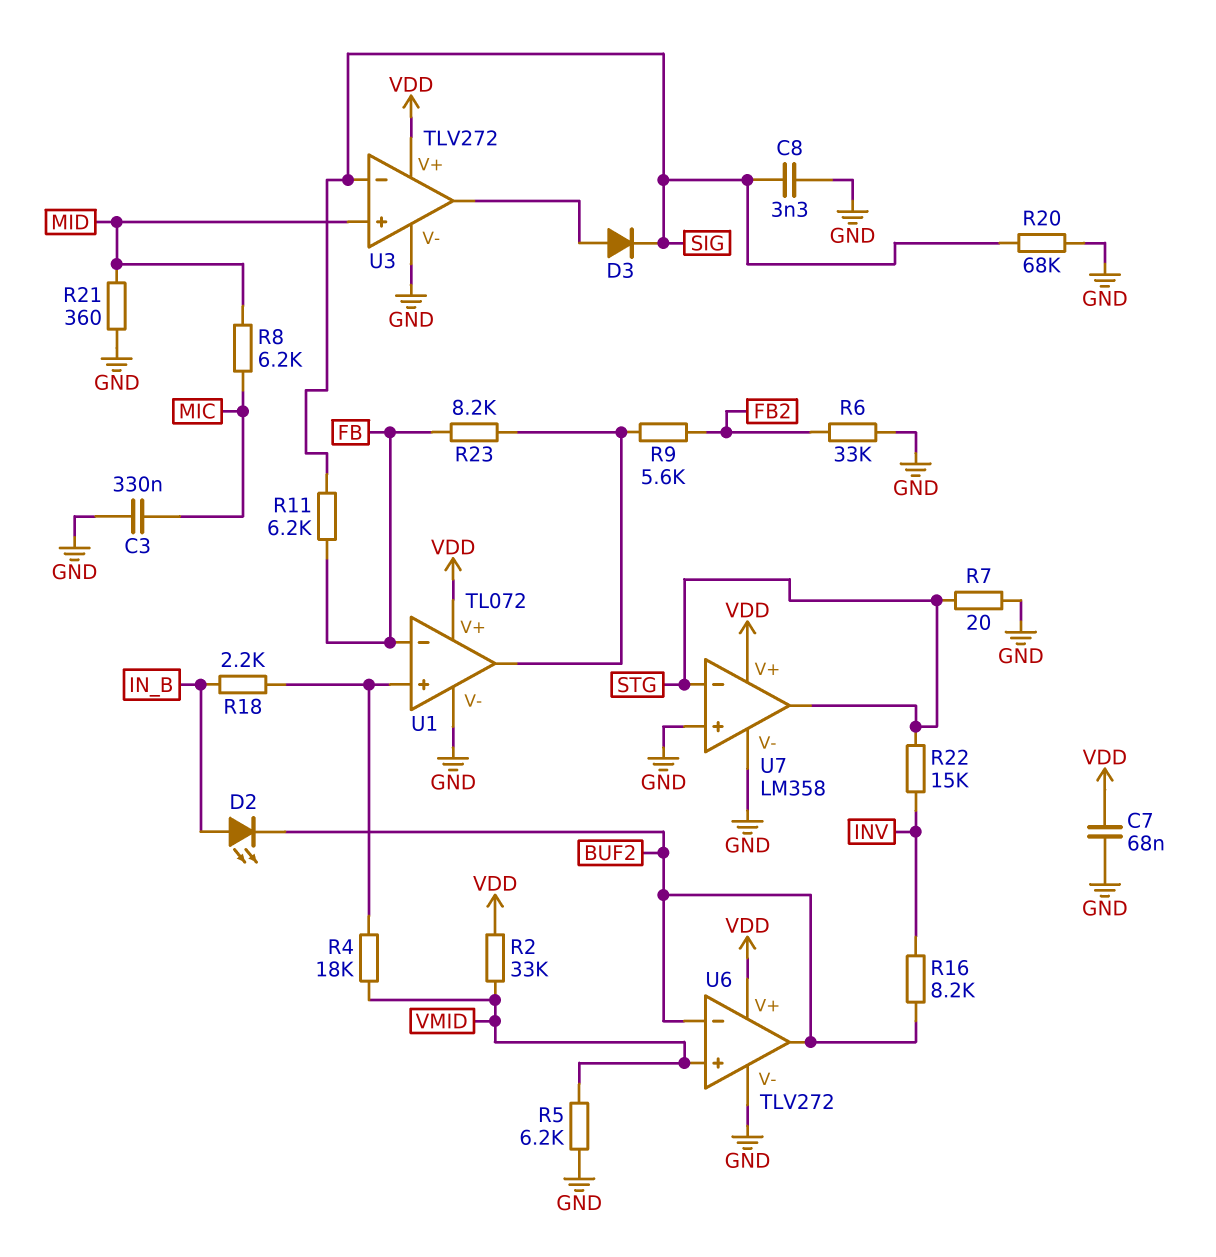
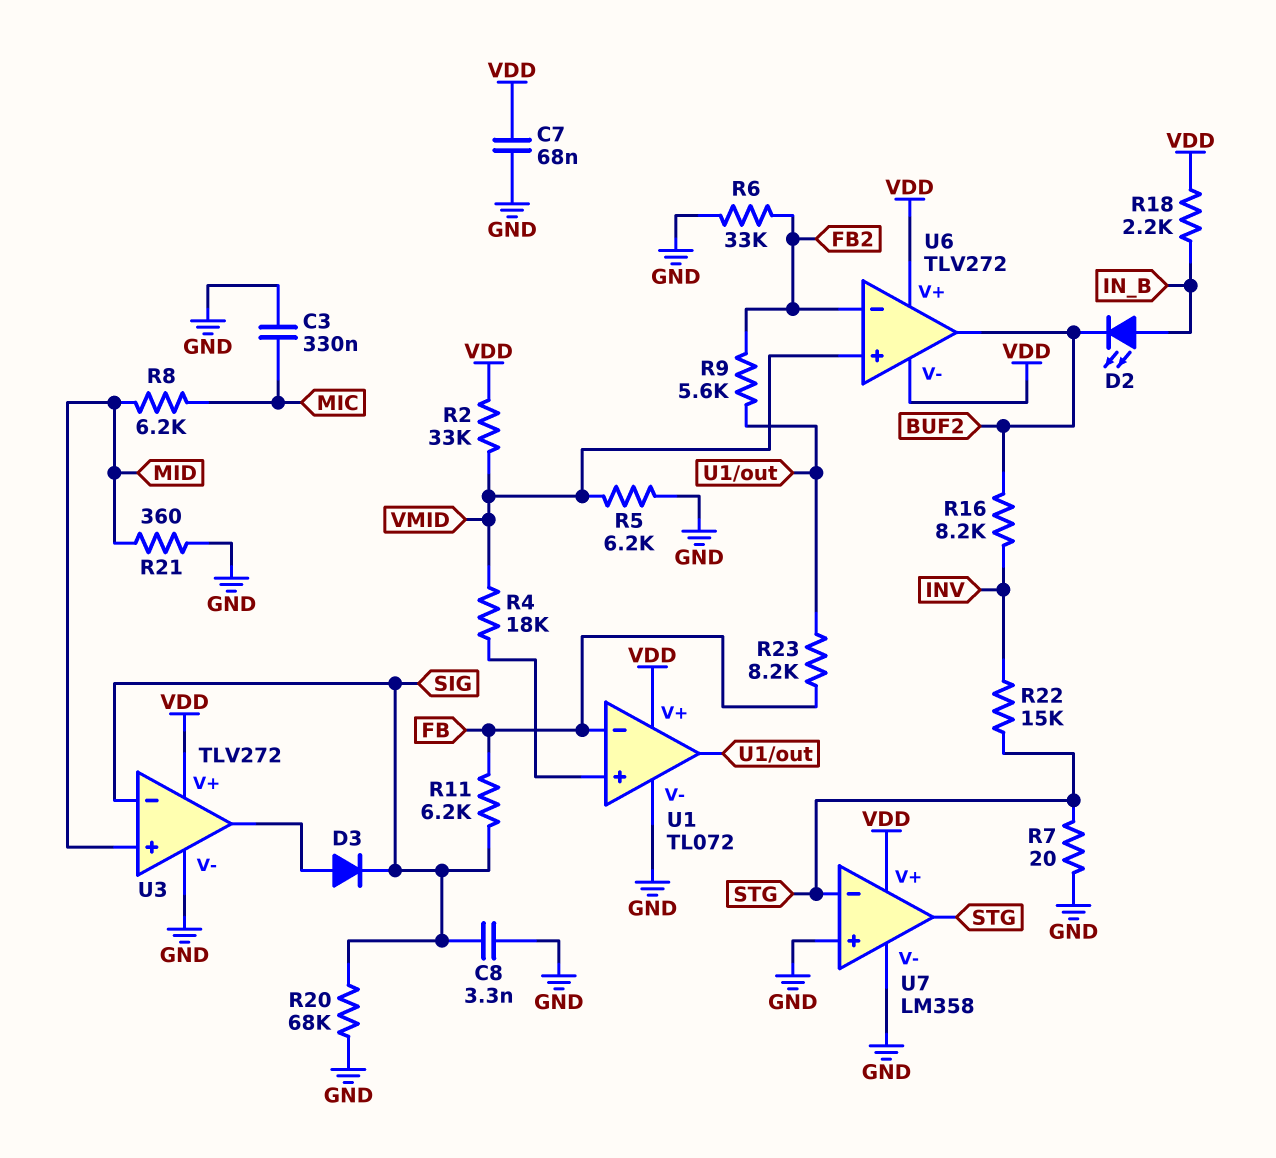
R18: 2.2k (IN_B, U1/in+) -> 2.2k (IN_B, VDD)
U6 pin V-: GND -> VDD
U6 pin in-: BUF2 -> FB2

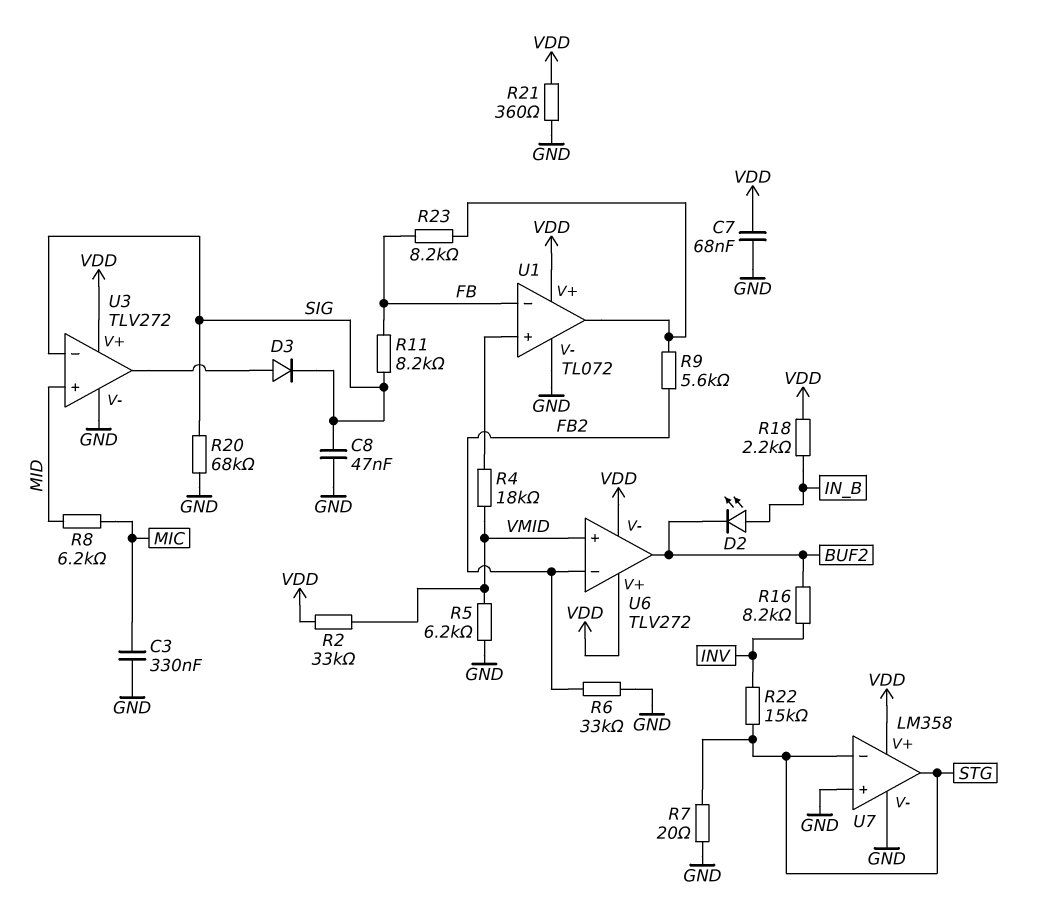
C8: 3.3nF (GND, SIG) -> 47nF (GND, SIG)
R11: 6.2k (FB, SIG) -> 8.2k (FB, SIG)
R21: 360 (GND, MID) -> 360 (GND, VDD)

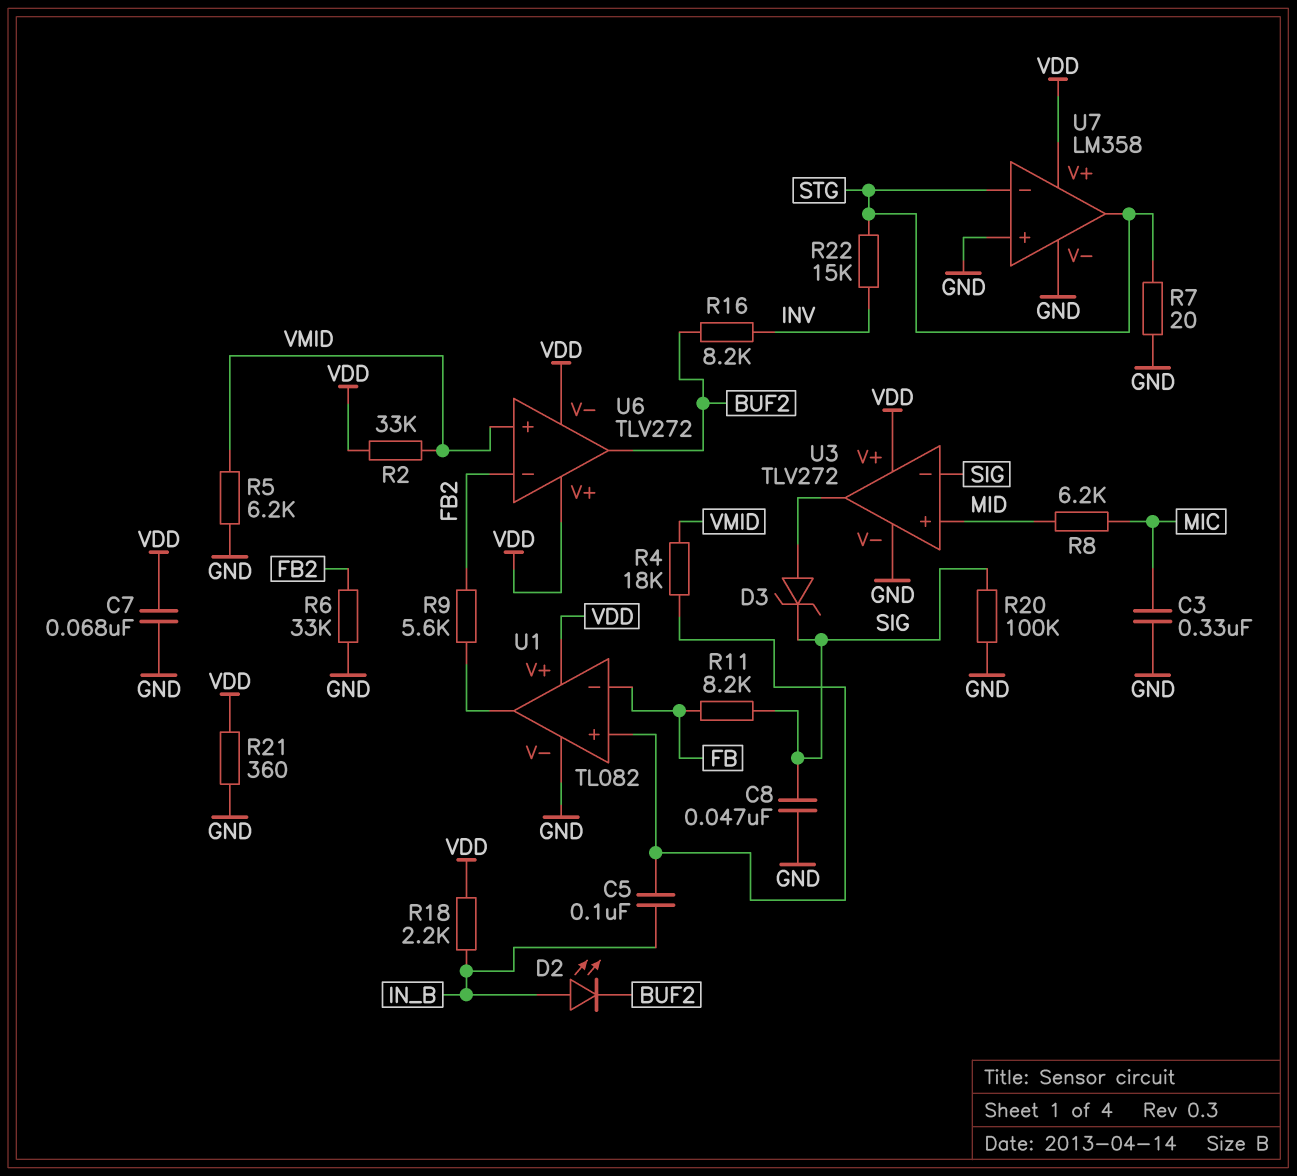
C5: none -> 100nF (IN_B, U1/in+)
D3: diode (A U3/out, K SIG) -> zener (A U3/out, K SIG)
R20: 68k (GND, SIG) -> 100k (GND, SIG)
R23: 8.2k (FB, U1/out) -> none
U1: TL072 -> TL082

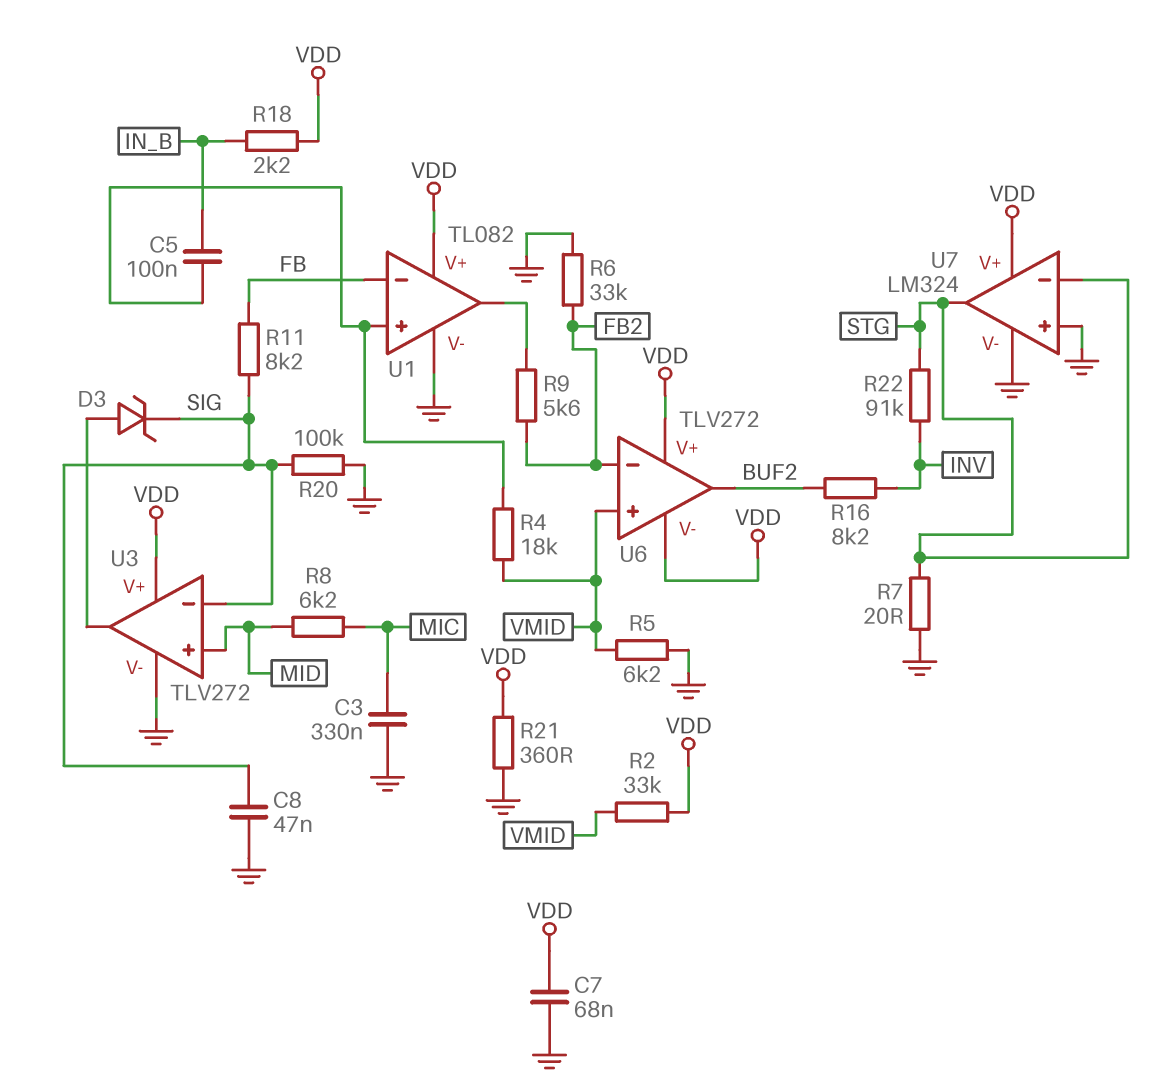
D2: LED (A IN_B, K BUF2) -> none
R22: 15k (INV, STG) -> 91k (INV, STG)
U7: LM358 -> LM324

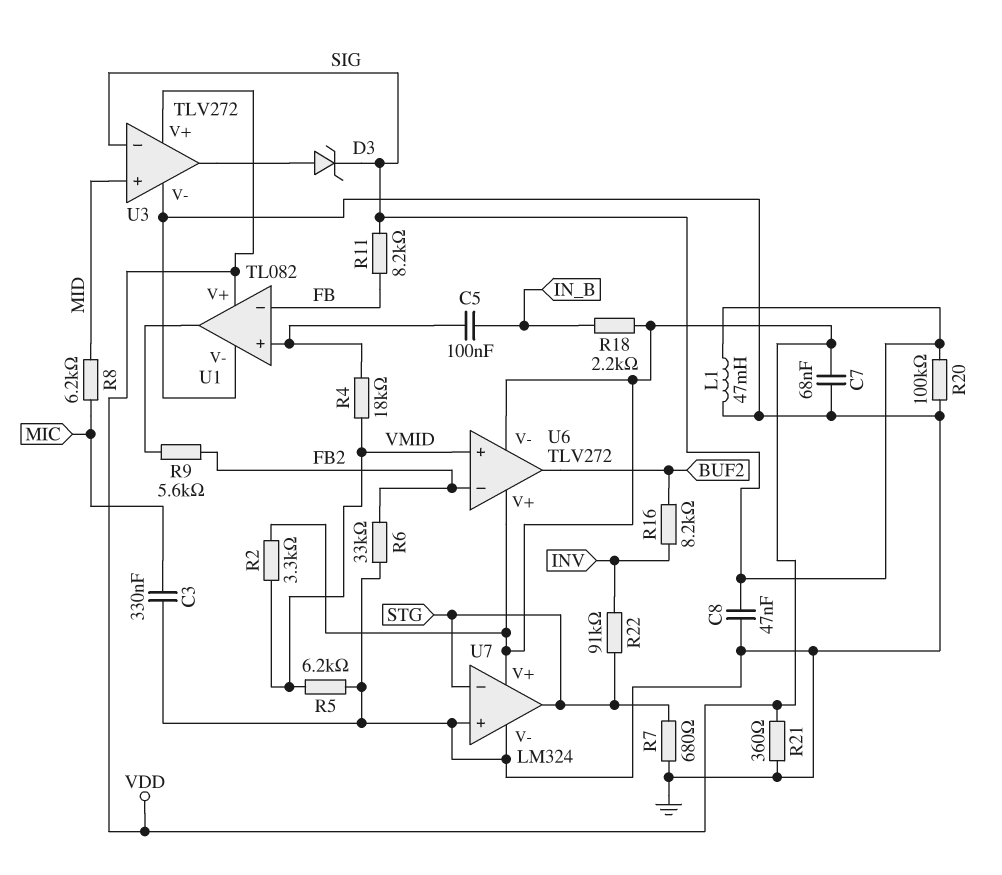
L1: none -> 47mH (GND, SIG)
R2: 33k (VDD, VMID) -> 3.3k (VDD, VMID)
R7: 20 (GND, STG) -> 680 (GND, STG)

